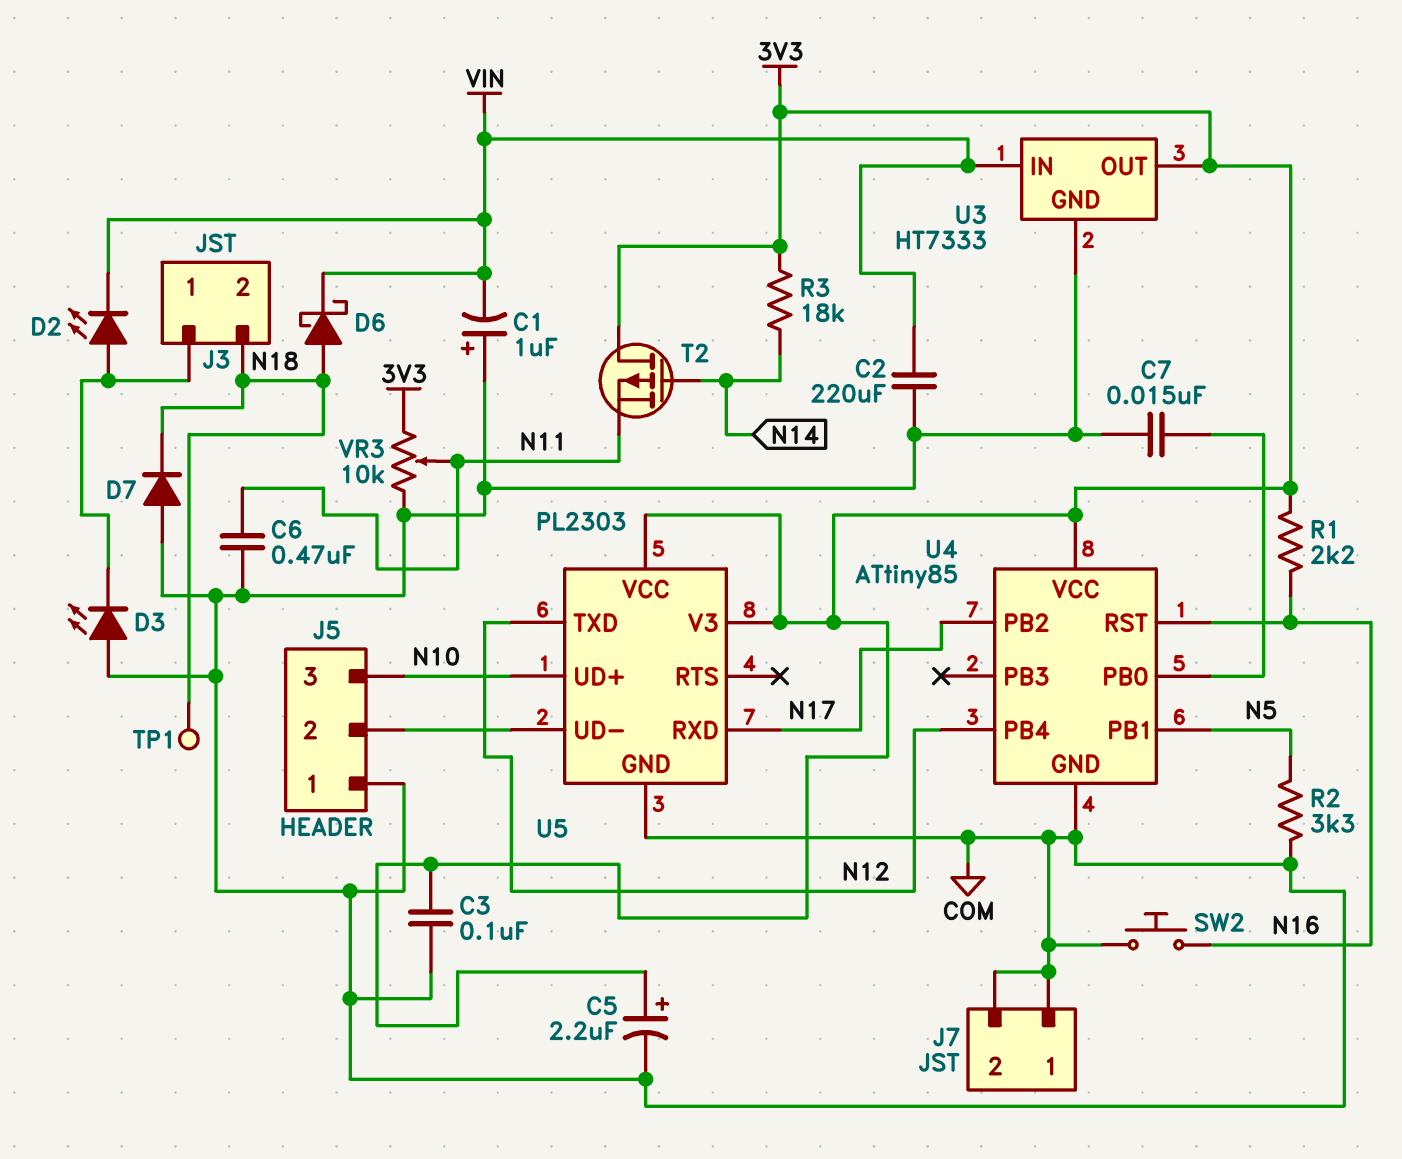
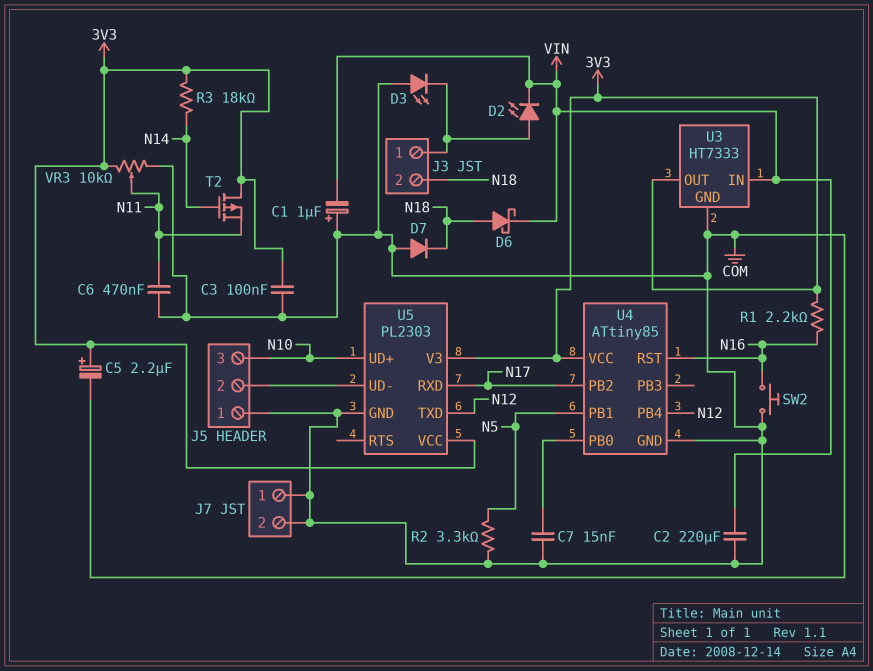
TP1: test point (N18) -> none

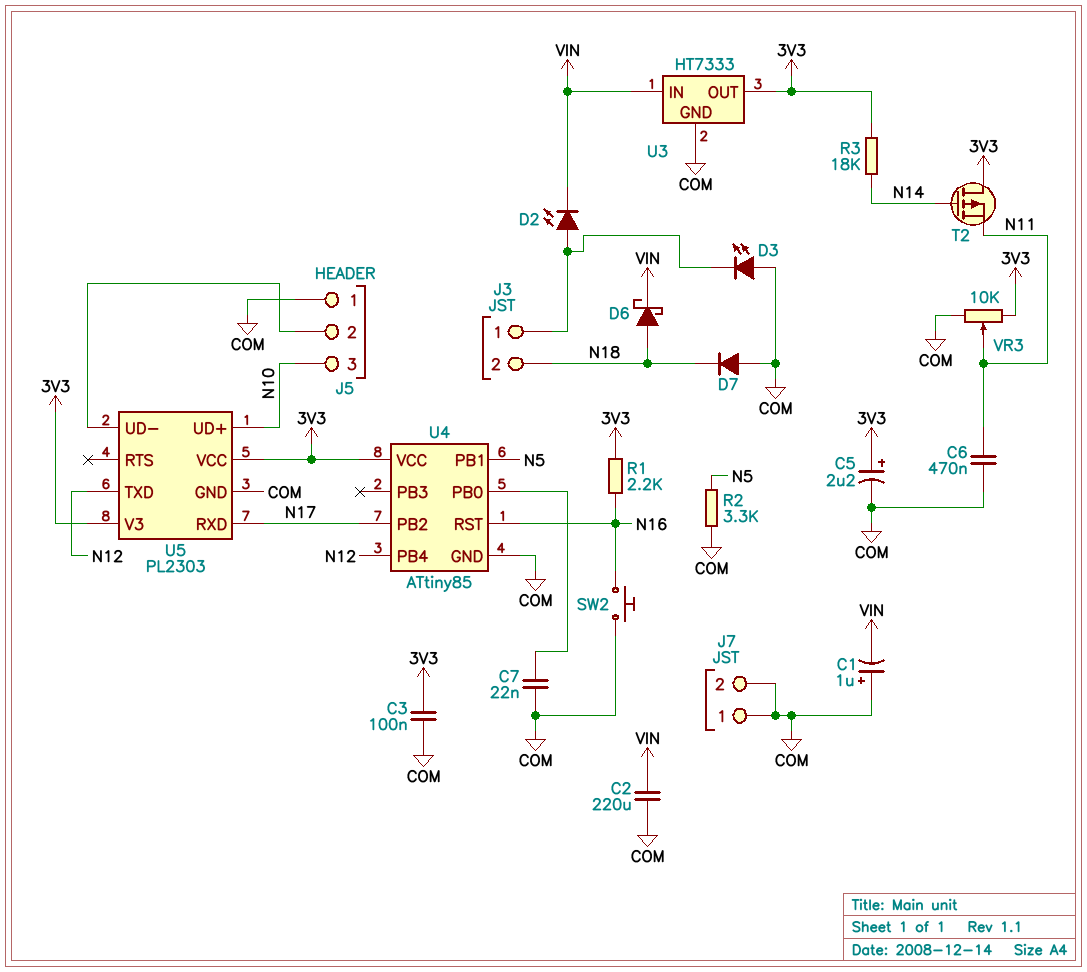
C7: 15nF (COM, U4/PB0) -> 22nF (COM, U4/PB0)

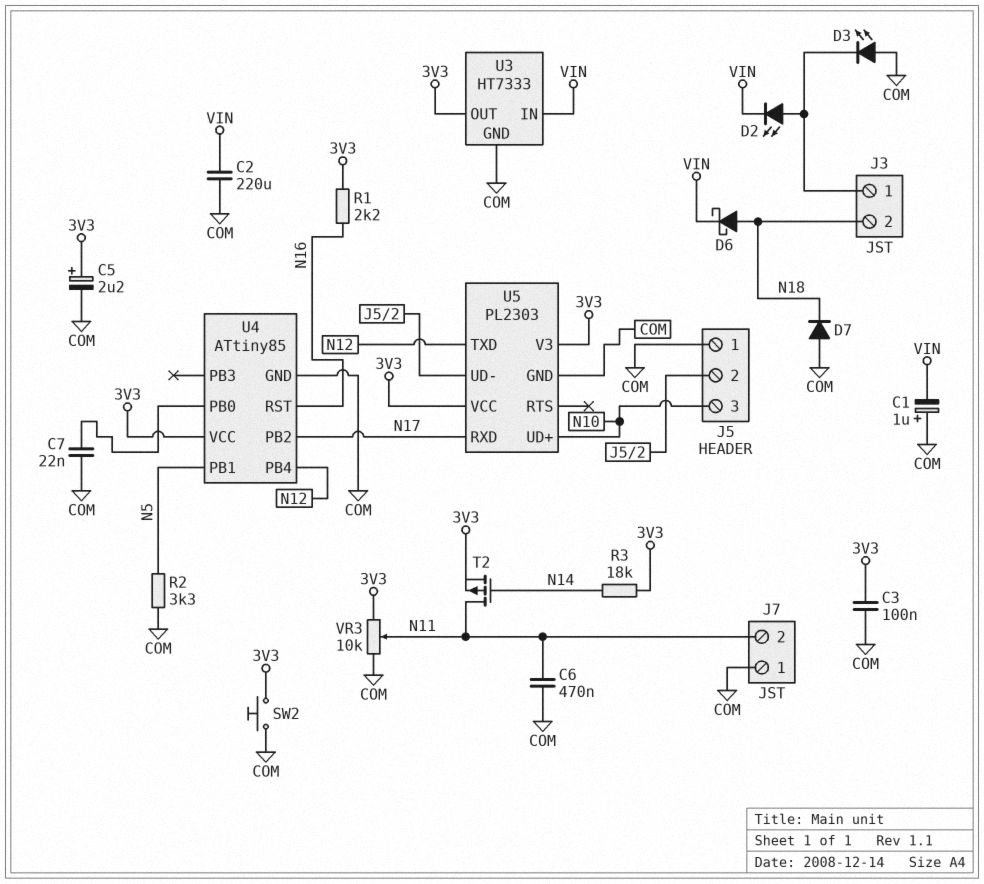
J7 pin 2: COM -> N11
SW2: button (COM, N16) -> button (3V3, COM)
T2: PMOS (G N14, D 3V3, S N11) -> PMOS (G N14, D N11, S 3V3)

